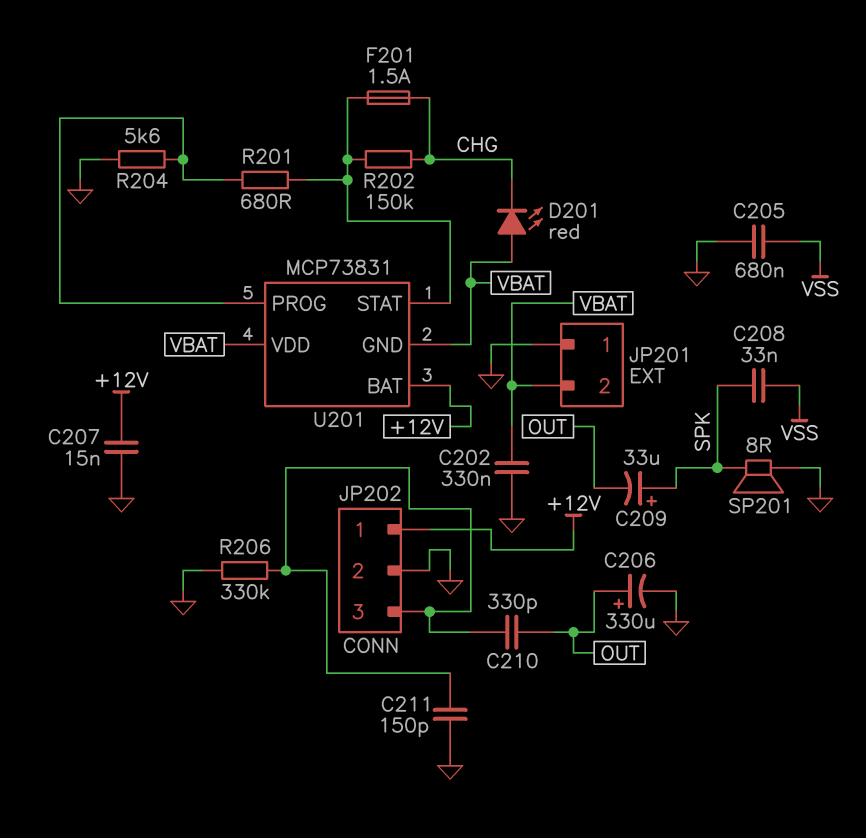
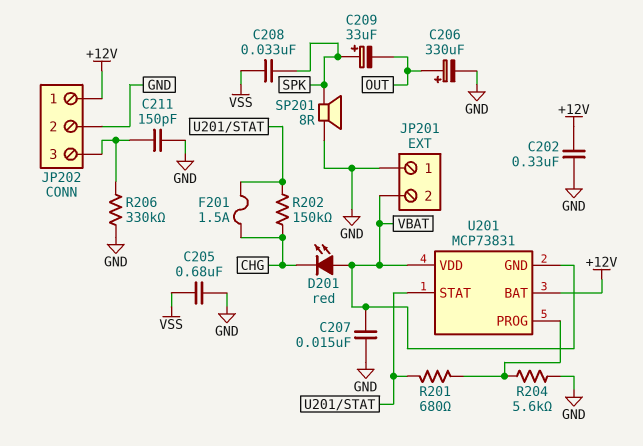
C202: 330nF (GND, VBAT) -> 330nF (+12V, GND)
C207: 15nF (+12V, GND) -> 15nF (GND, VBAT)
C210: 330pF (JP202/3, OUT) -> none

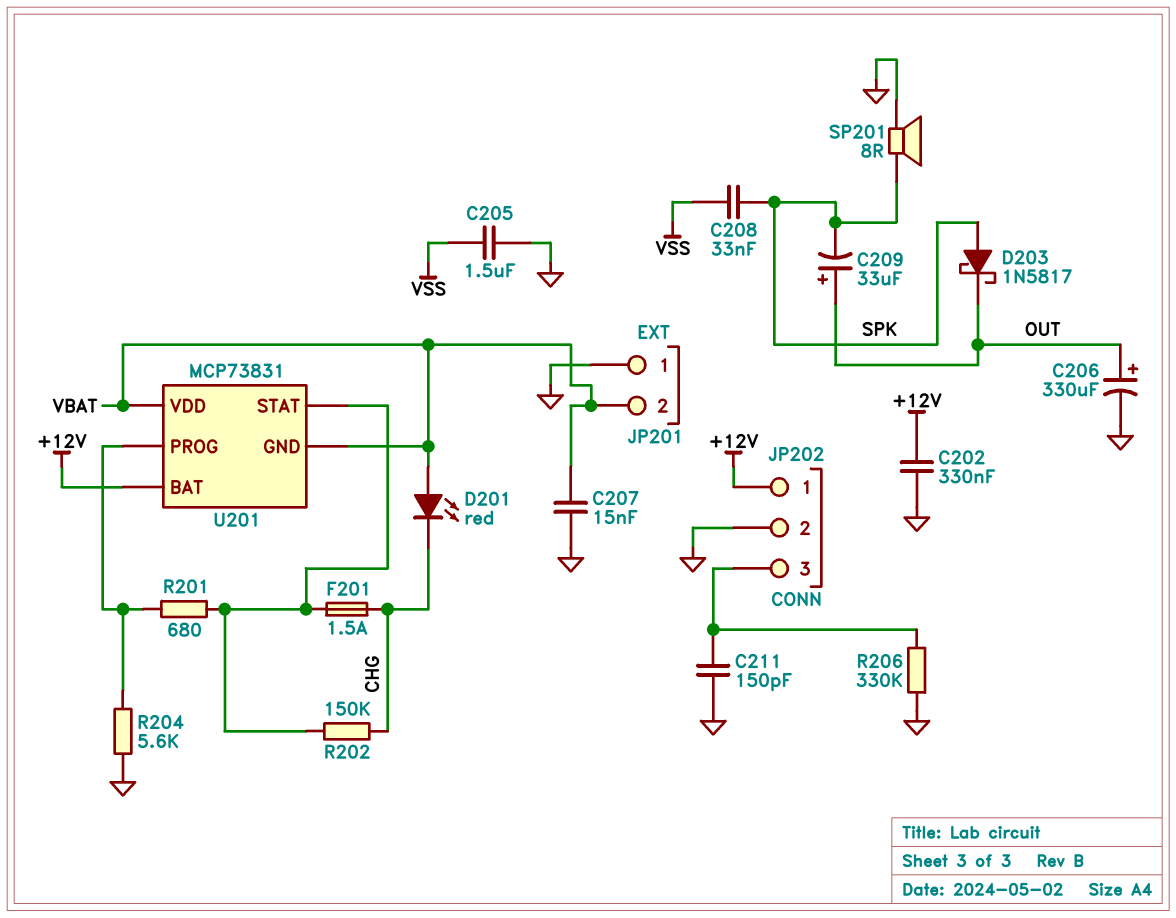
C205: 680nF (GND, VSS) -> 1.5uF (GND, VSS)
C209: 33uF (plus SPK, minus OUT) -> 33uF (plus OUT, minus SPK)
D203: none -> schottky 1N5817 (A SPK, K OUT)

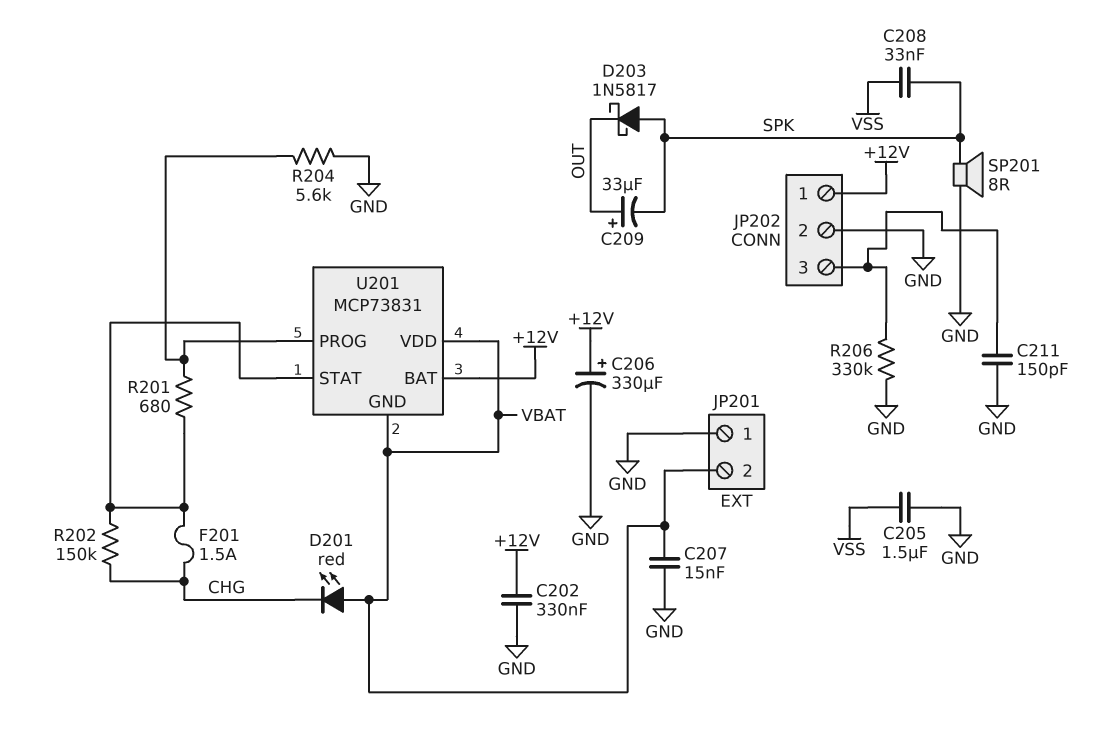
C206: 330uF (plus OUT, minus GND) -> 330uF (plus +12V, minus GND)

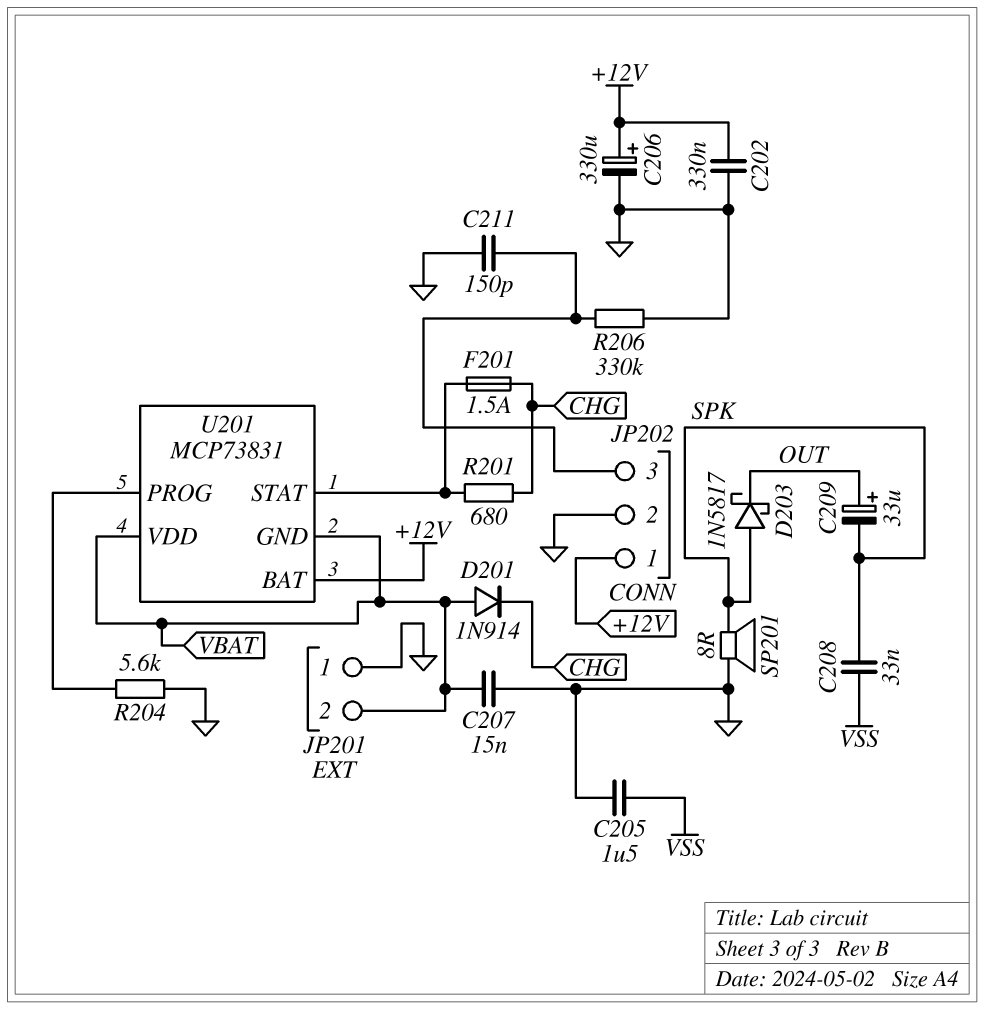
D201: LED red (A VBAT, K CHG) -> diode 1N914 (A VBAT, K CHG)
R201: 680 (U201/PROG, U201/STAT) -> 680 (CHG, U201/STAT)
R202: 150k (CHG, U201/STAT) -> none

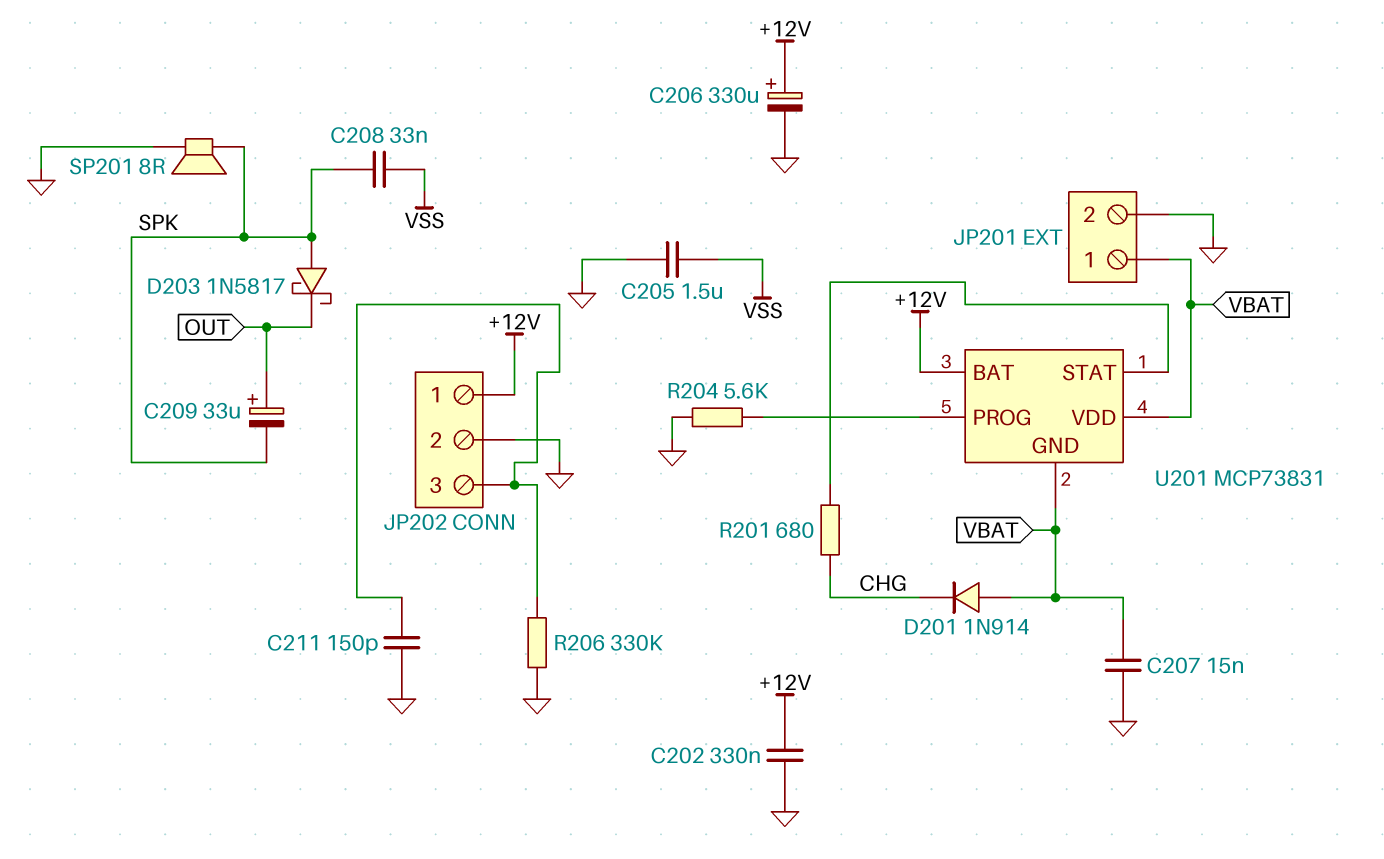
F201: 1.5A (CHG, U201/STAT) -> none
JP201 pin 1: GND -> VBAT
JP201 pin 2: VBAT -> GND

